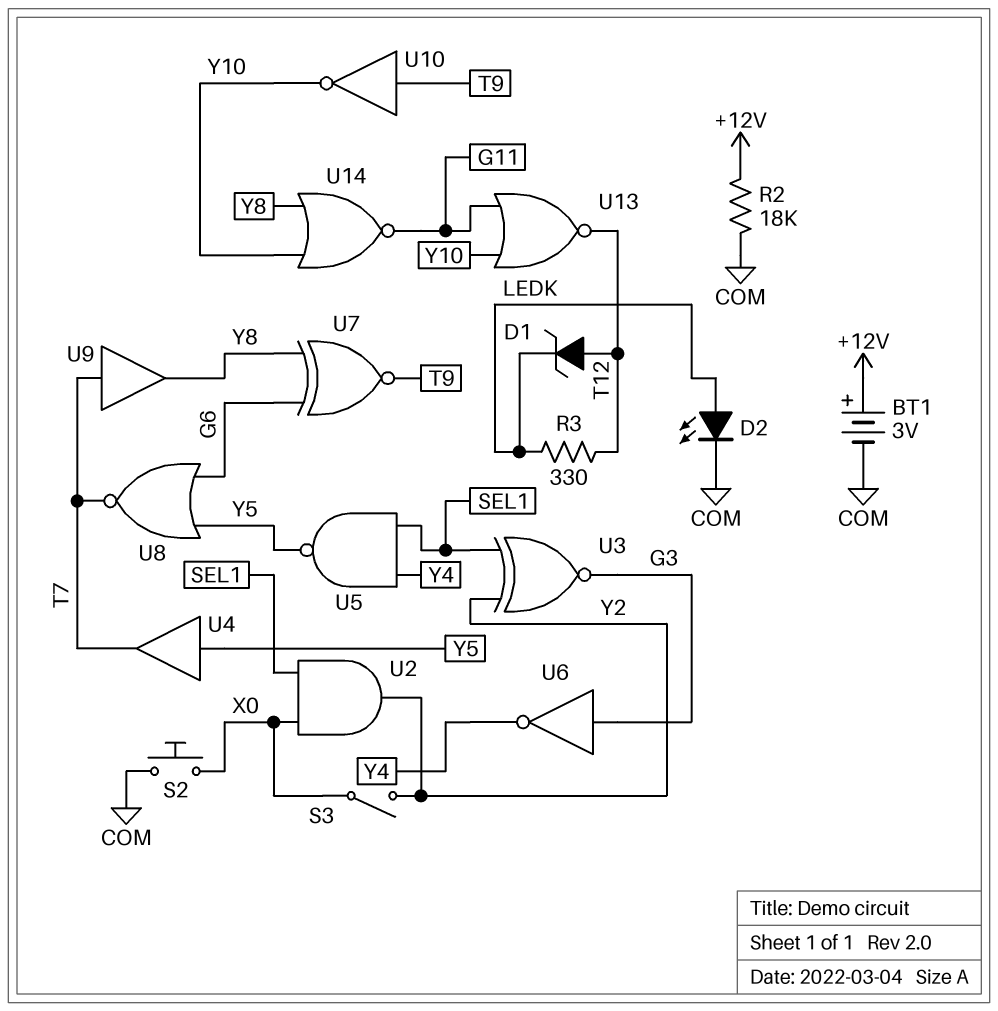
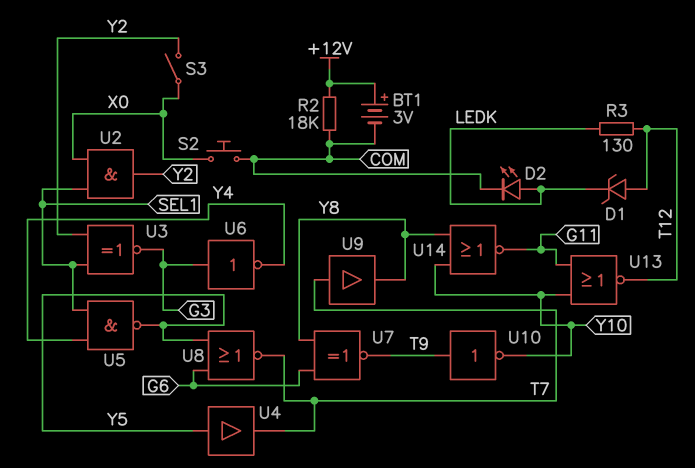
R3: 330 (LEDK, T12) -> 130 (LEDK, T12)

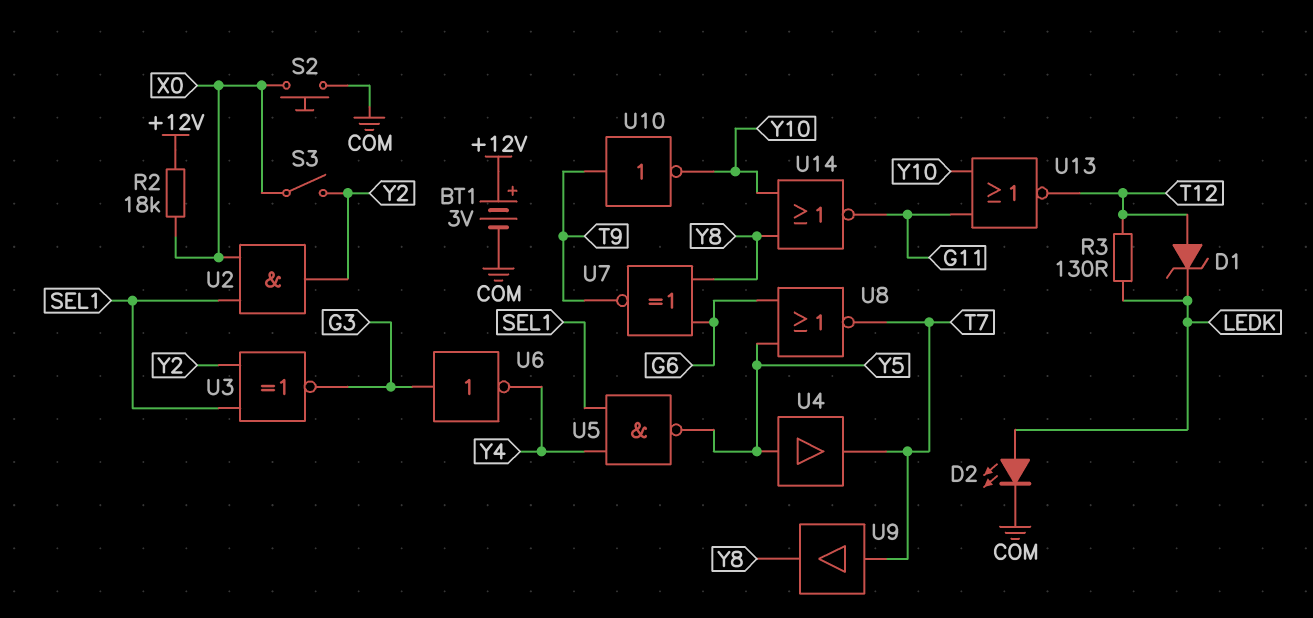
R2: 18k (+12V, COM) -> 18k (+12V, X0)

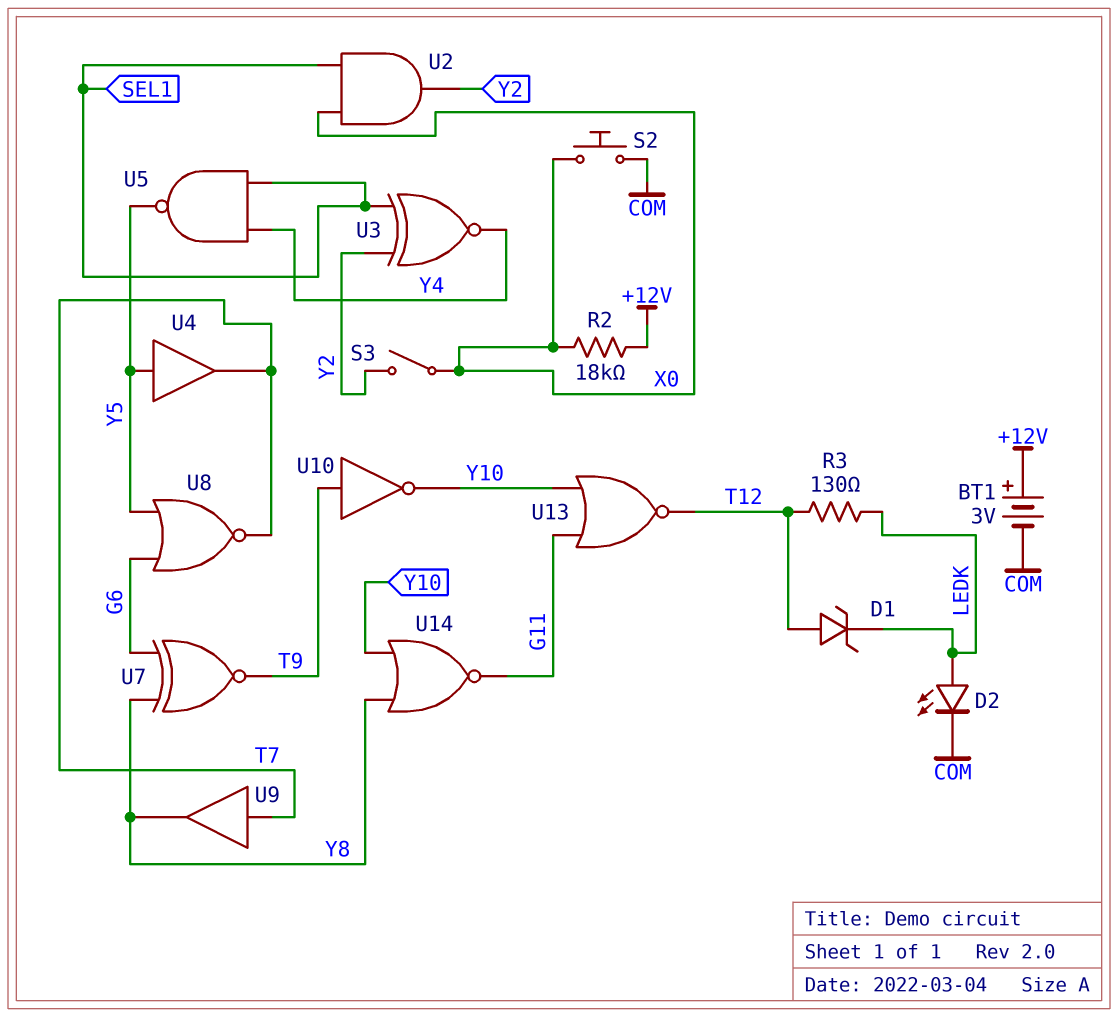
U3: XNOR (in SEL1, in Y2, out G3) -> XNOR (in SEL1, in Y2, out Y4)
U6: NOT (in G3, out Y4) -> none

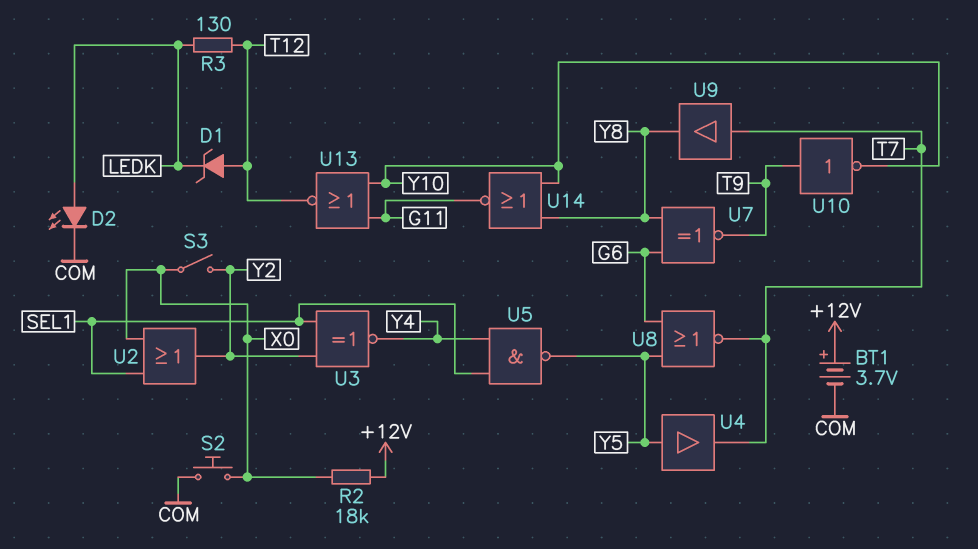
BT1: 3V (plus +12V, minus COM) -> 3.7V (plus +12V, minus COM)
U2: AND (in SEL1, in X0, out Y2) -> OR (in SEL1, in X0, out Y2)

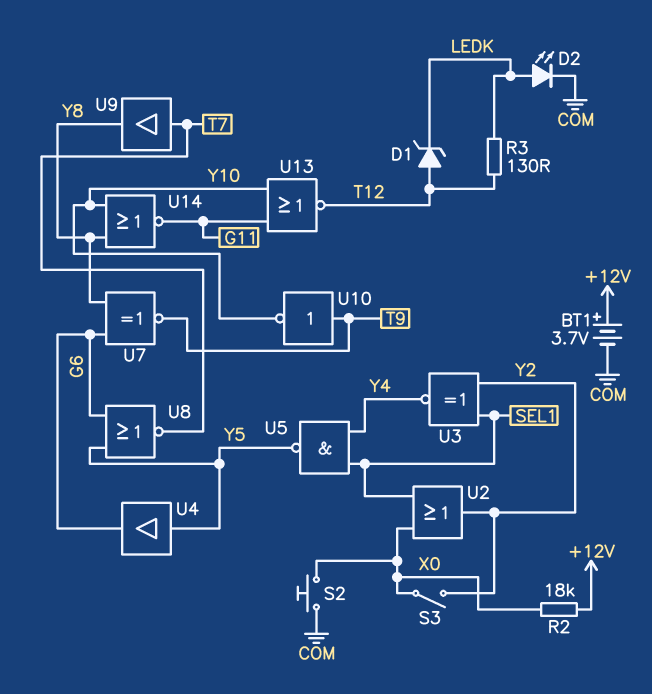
U4: buffer (in Y5, out T7) -> buffer (in Y5, out G6)

